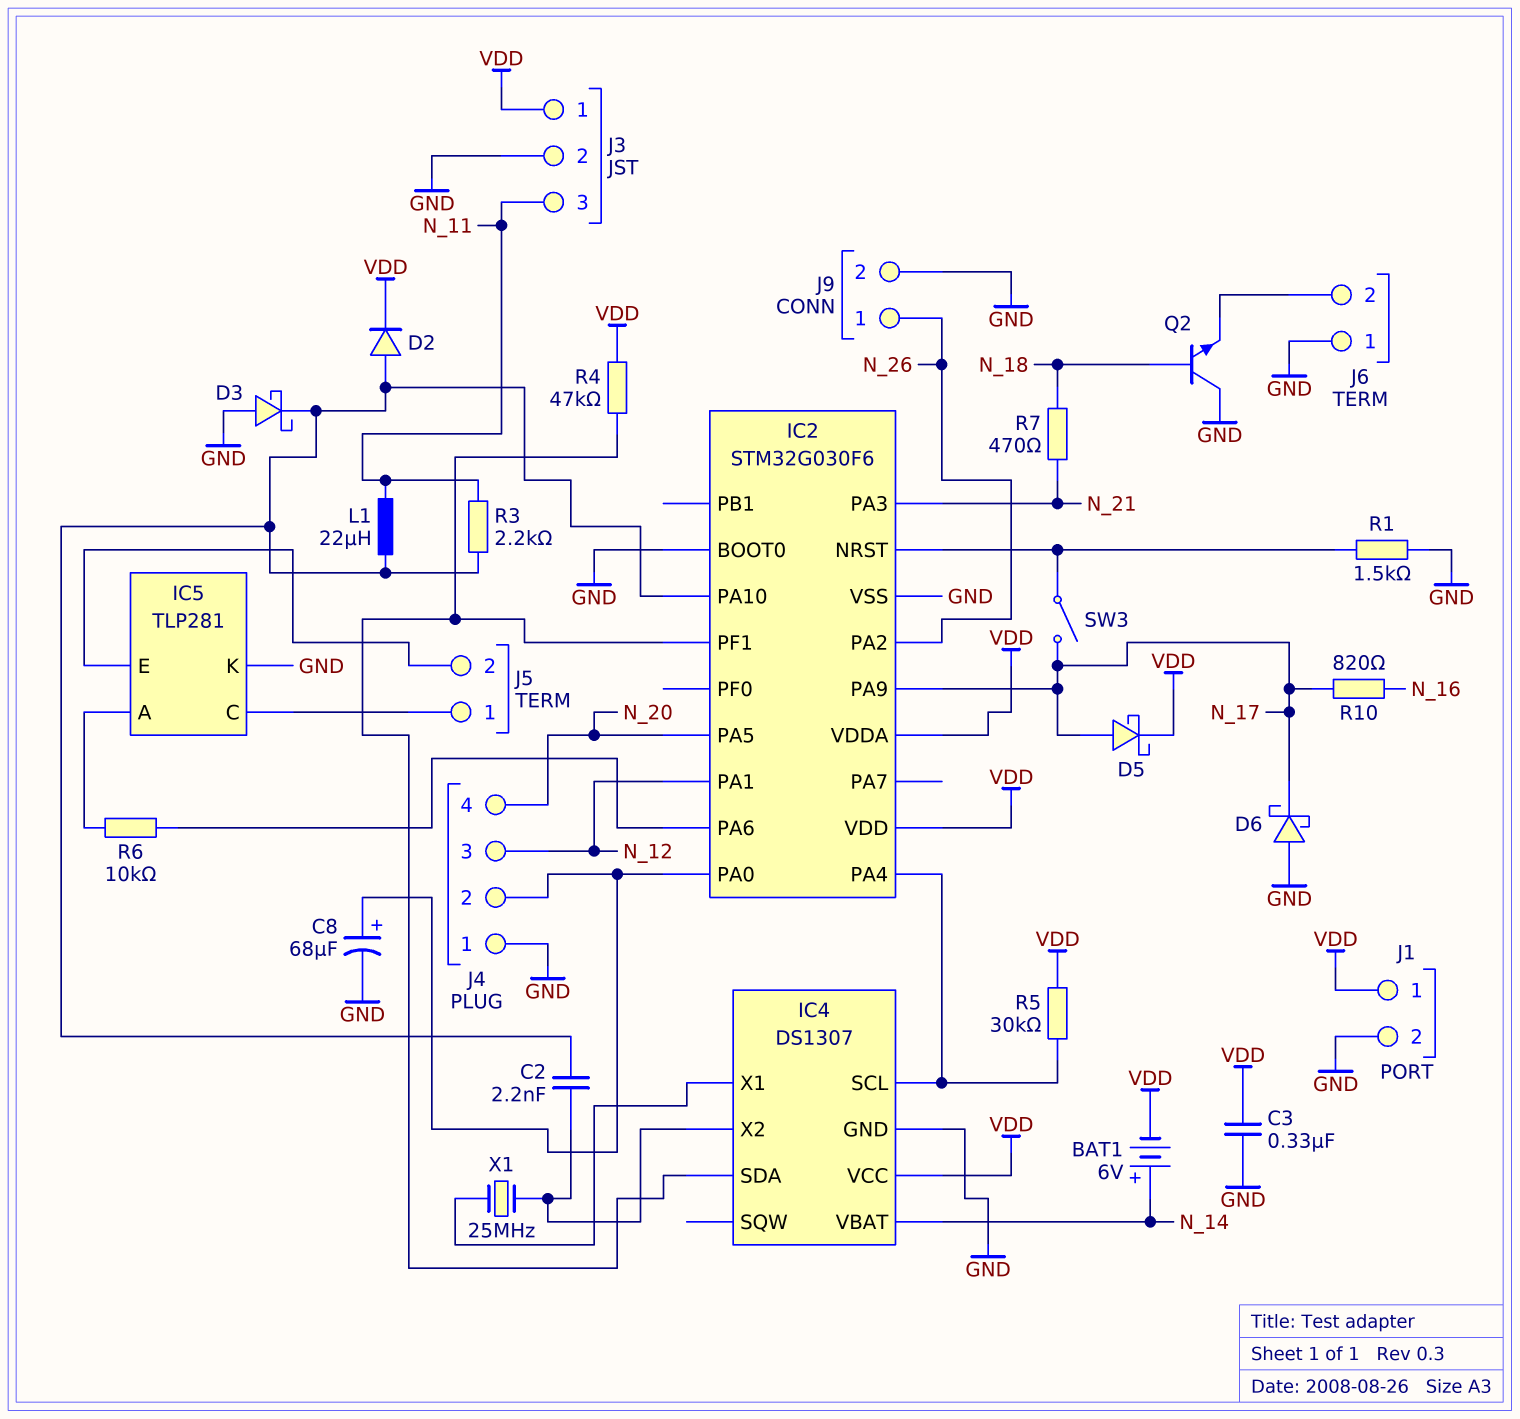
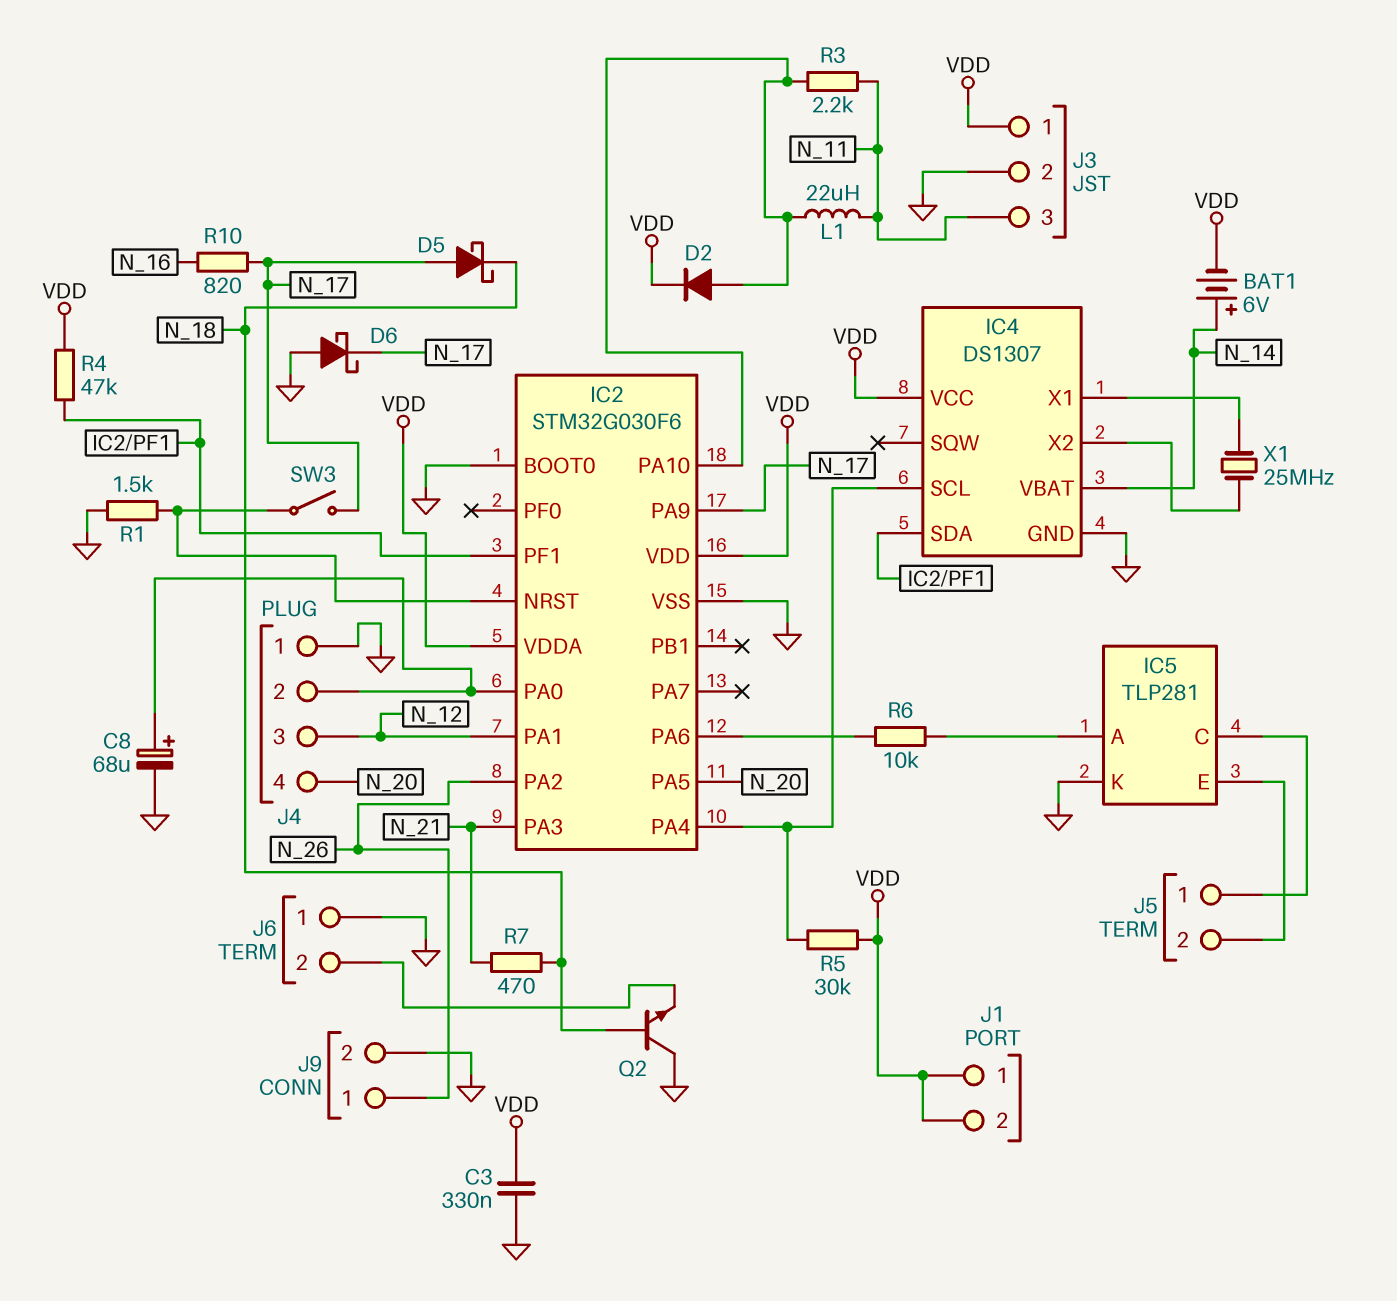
C2: 2.2nF (IC2/PA10, IC4/X2) -> none
D3: schottky (A GND, K IC2/PA10) -> none
D5: schottky (A N_17, K VDD) -> schottky (A N_17, K N_18)
J1 pin 2: GND -> VDD

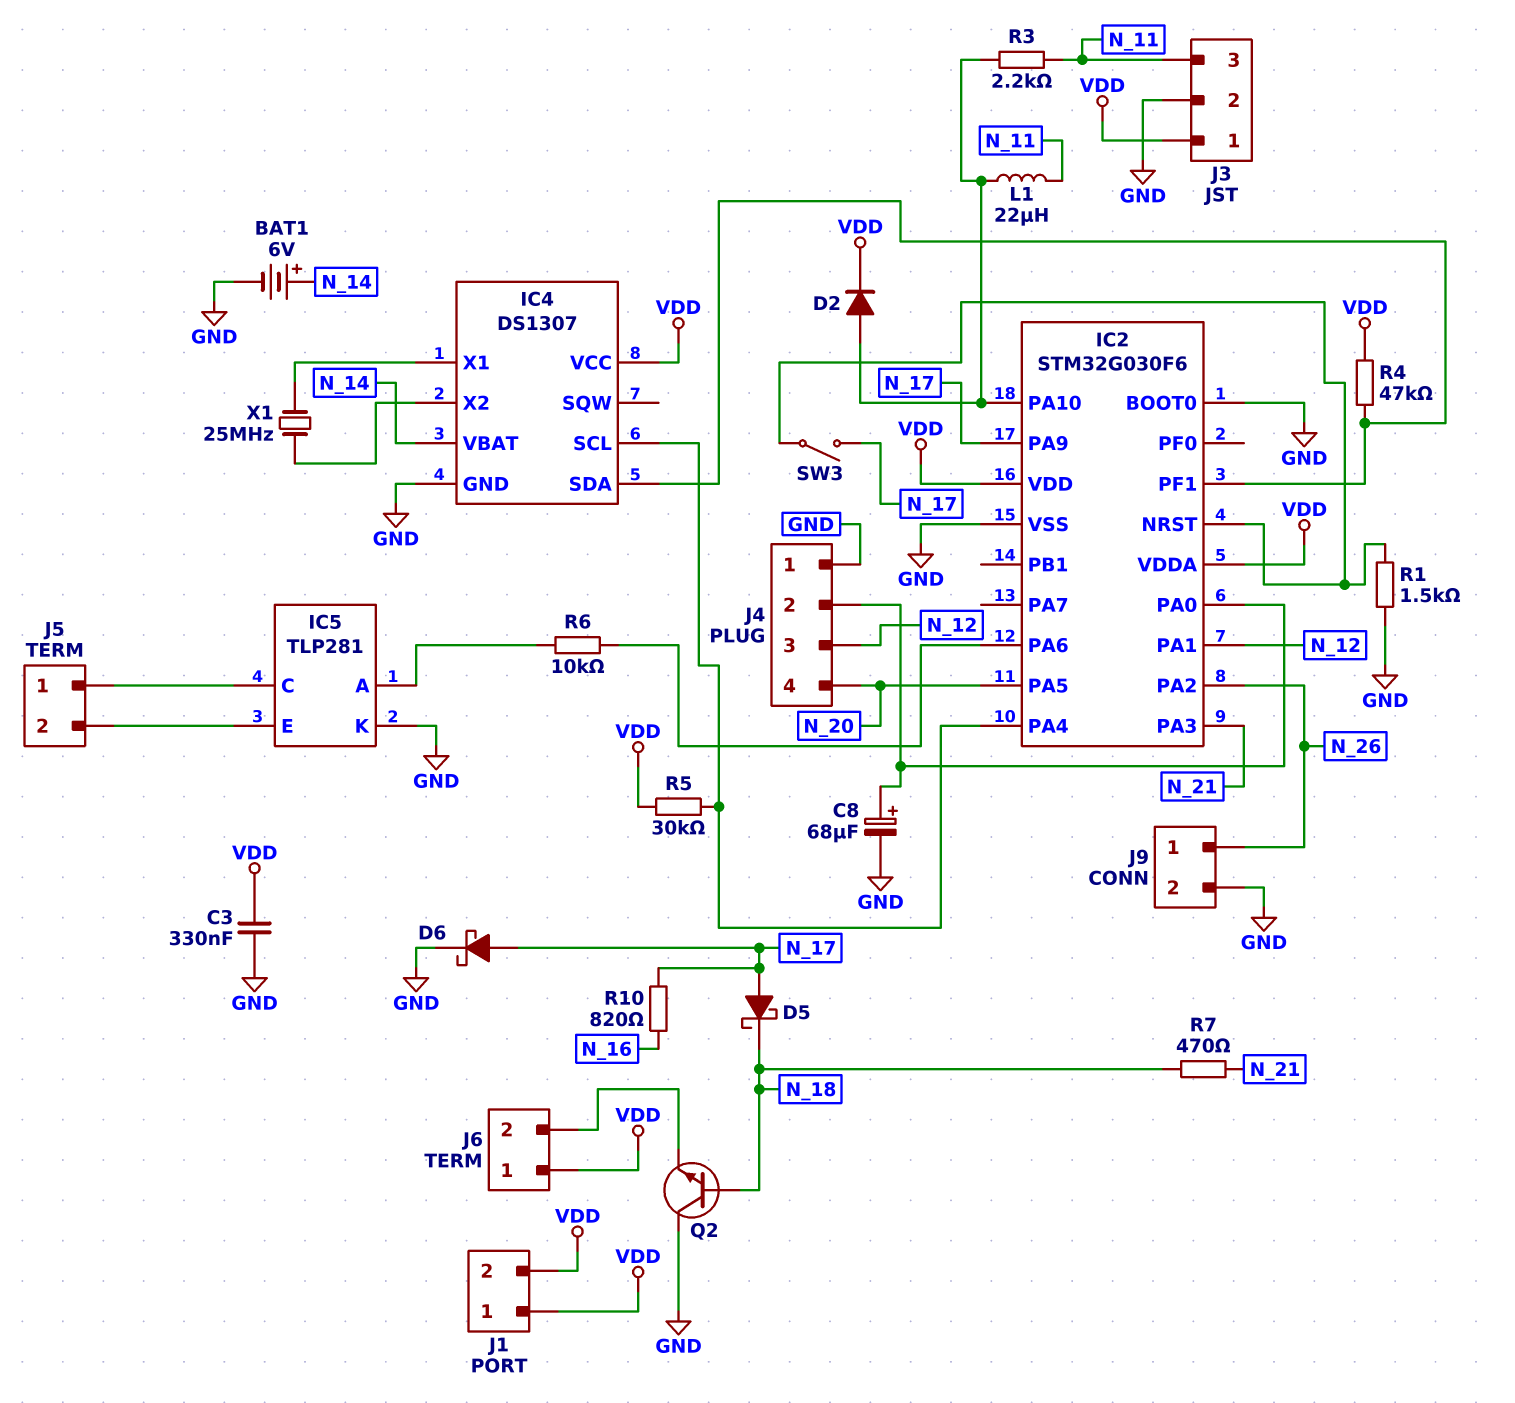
BAT1: 6V (plus N_14, minus VDD) -> 6V (plus N_14, minus GND)
D6: schottky (A GND, K N_17) -> schottky (A N_17, K GND)
J6 pin 1: GND -> VDD

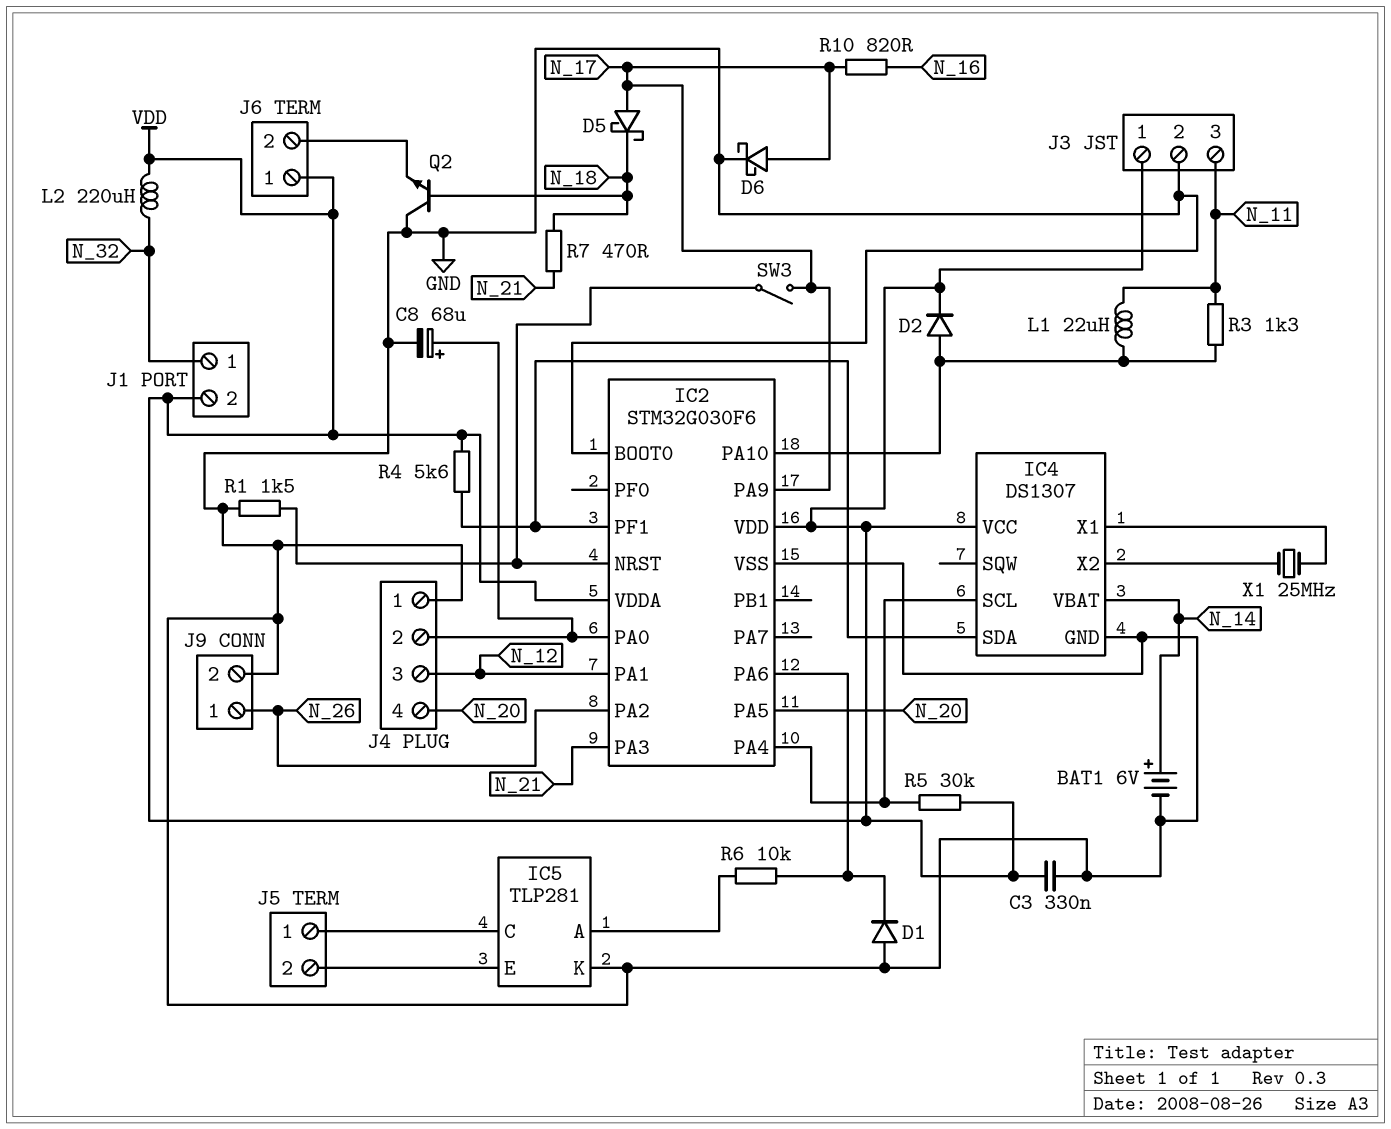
D1: none -> diode (A GND, K IC2/PA6)
J1 pin 1: VDD -> N_32
L2: none -> 220uH (N_32, VDD)
R3: 2.2k (IC2/PA10, N_11) -> 1.3k (IC2/PA10, N_11)
R4: 47k (IC2/PF1, VDD) -> 5.6k (IC2/PF1, VDD)

